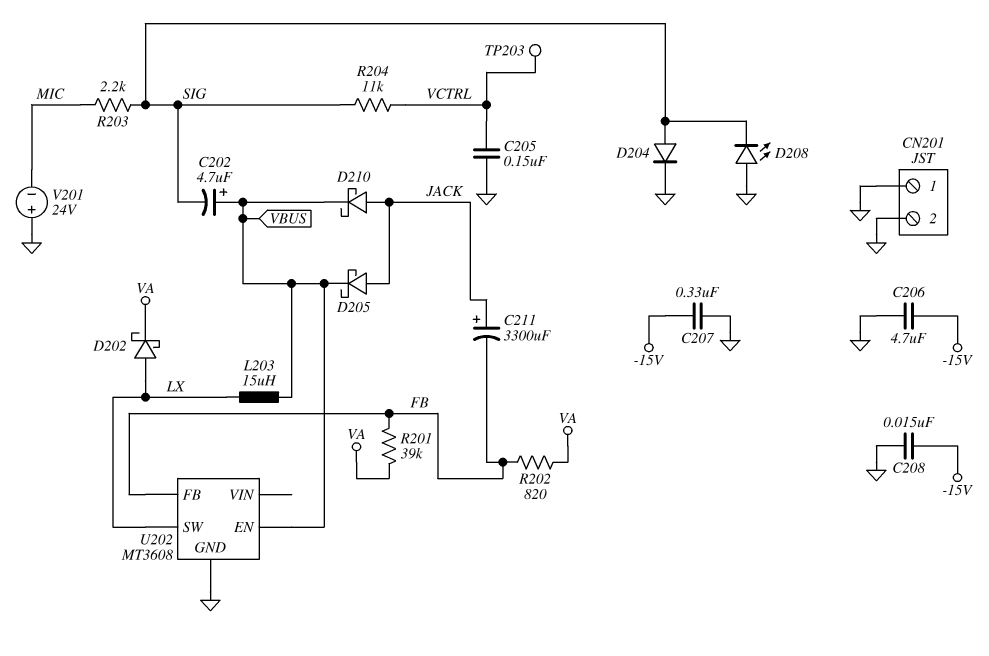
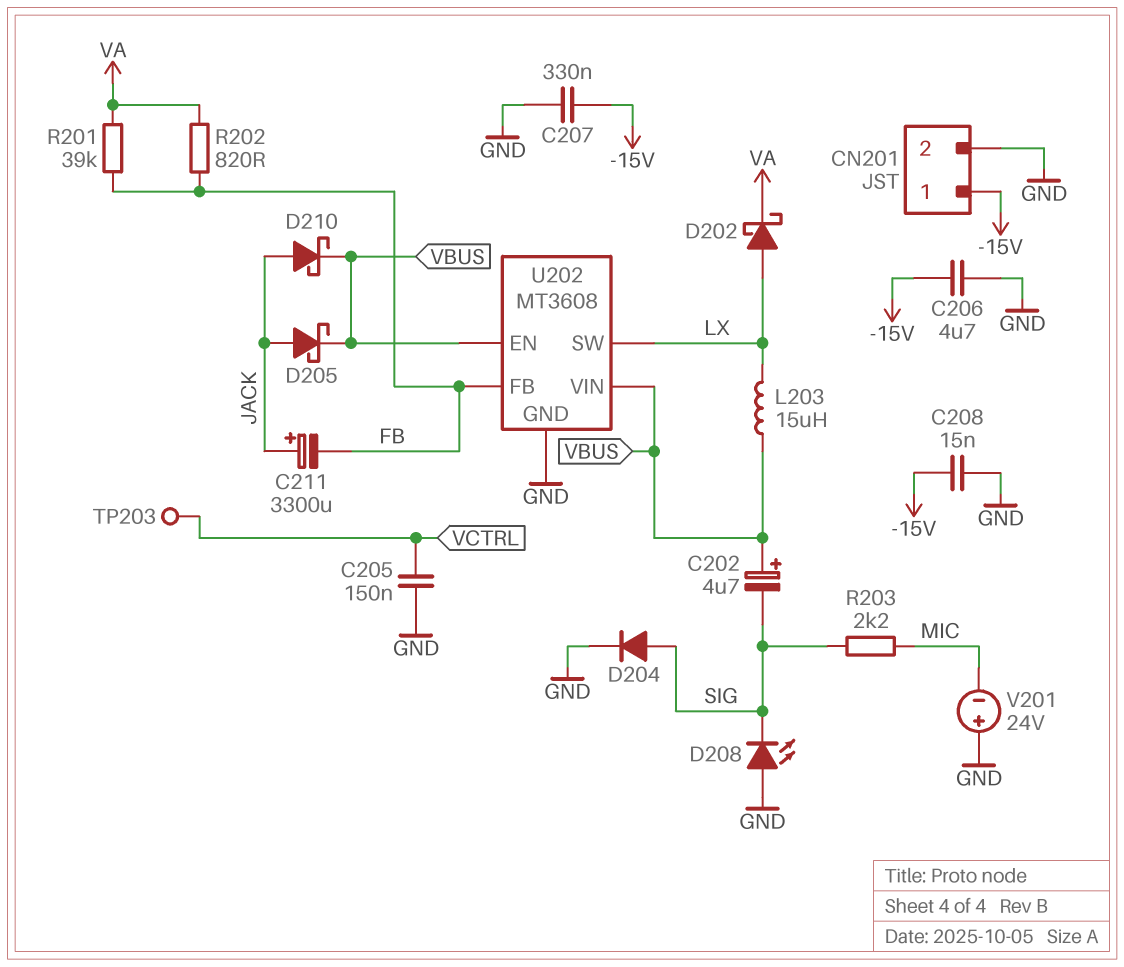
CN201 pin 1: GND -> -15V
R204: 11k (SIG, VCTRL) -> none
U202 pin VIN: none -> VBUS

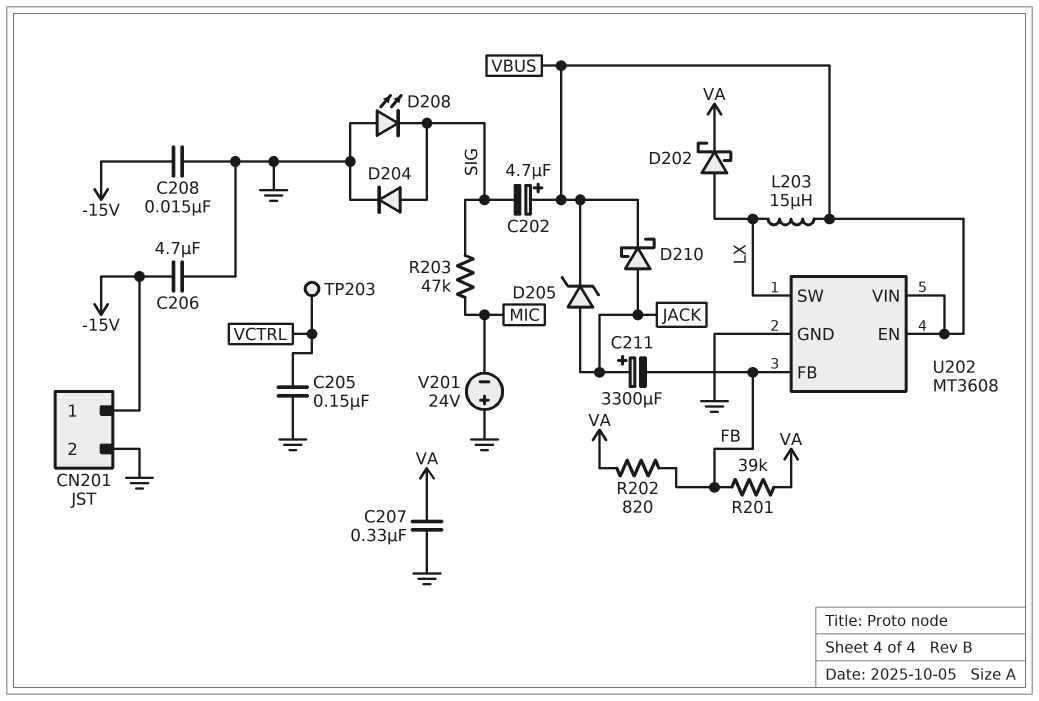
C207: 330nF (-15V, GND) -> 330nF (GND, VA)
D205: schottky (A JACK, K VBUS) -> zener (A JACK, K VBUS)
R203: 2.2k (MIC, SIG) -> 47k (MIC, SIG)

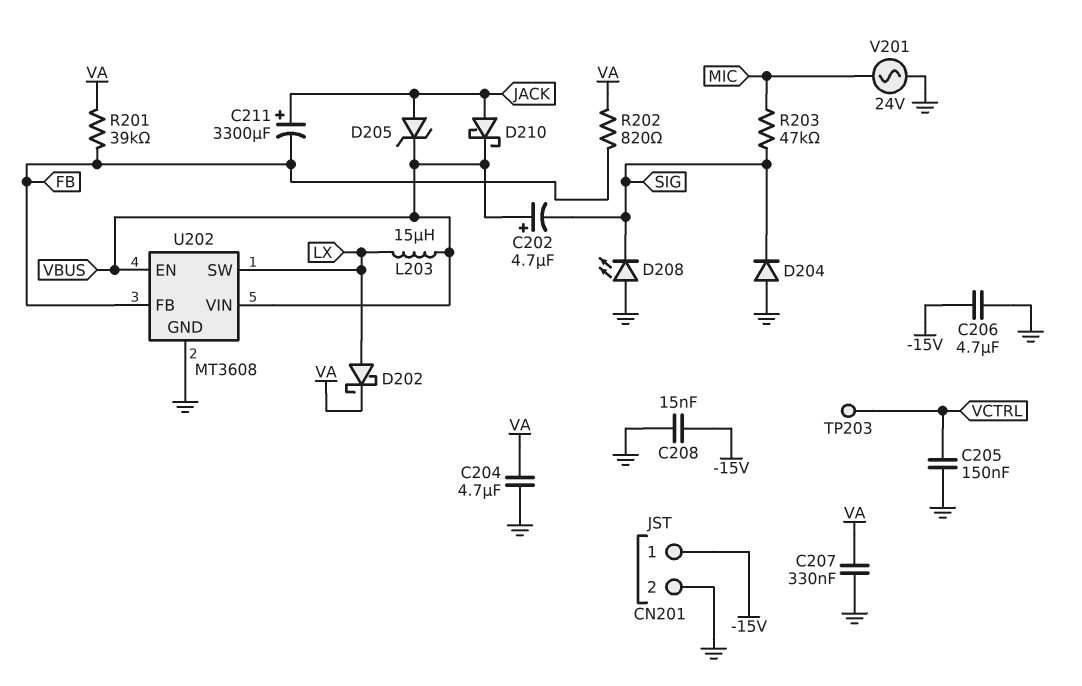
C204: none -> 4.7uF (GND, VA)
D204: diode (A SIG, K GND) -> diode (A GND, K SIG)
V201: 24V (plus GND, minus MIC) -> AC 24V (GND, MIC)

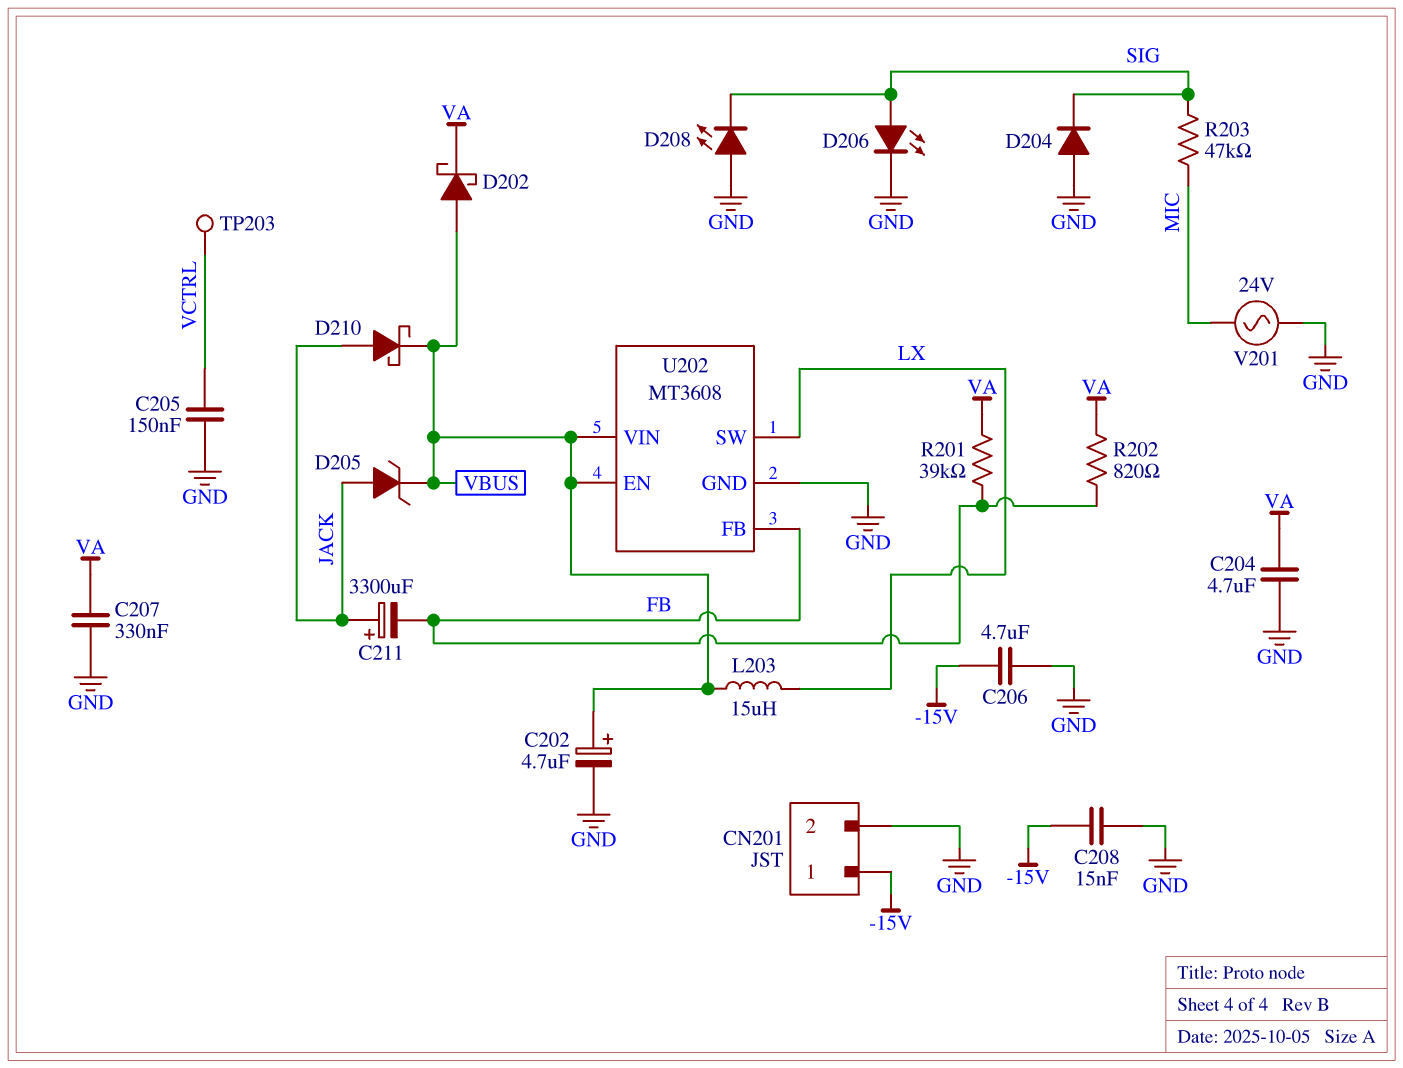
C202: 4.7uF (plus VBUS, minus SIG) -> 4.7uF (plus VBUS, minus GND)
D202: schottky (A LX, K VA) -> schottky (A VBUS, K VA)
D206: none -> LED (A SIG, K GND)

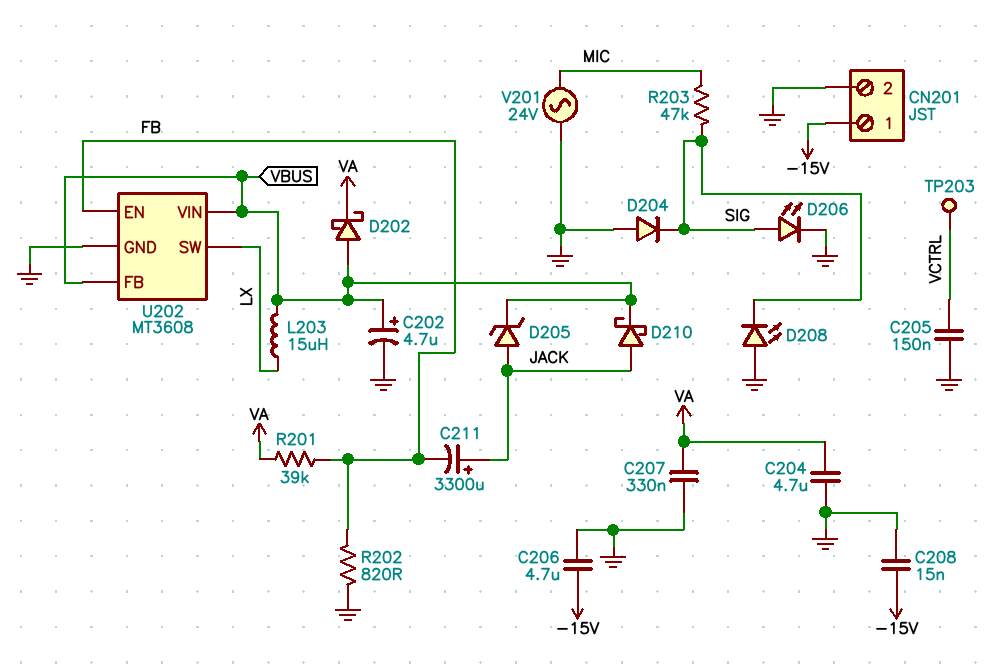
R202: 820 (FB, VA) -> 820 (FB, GND)
U202 pin EN: VBUS -> FB
U202 pin FB: FB -> VBUS

